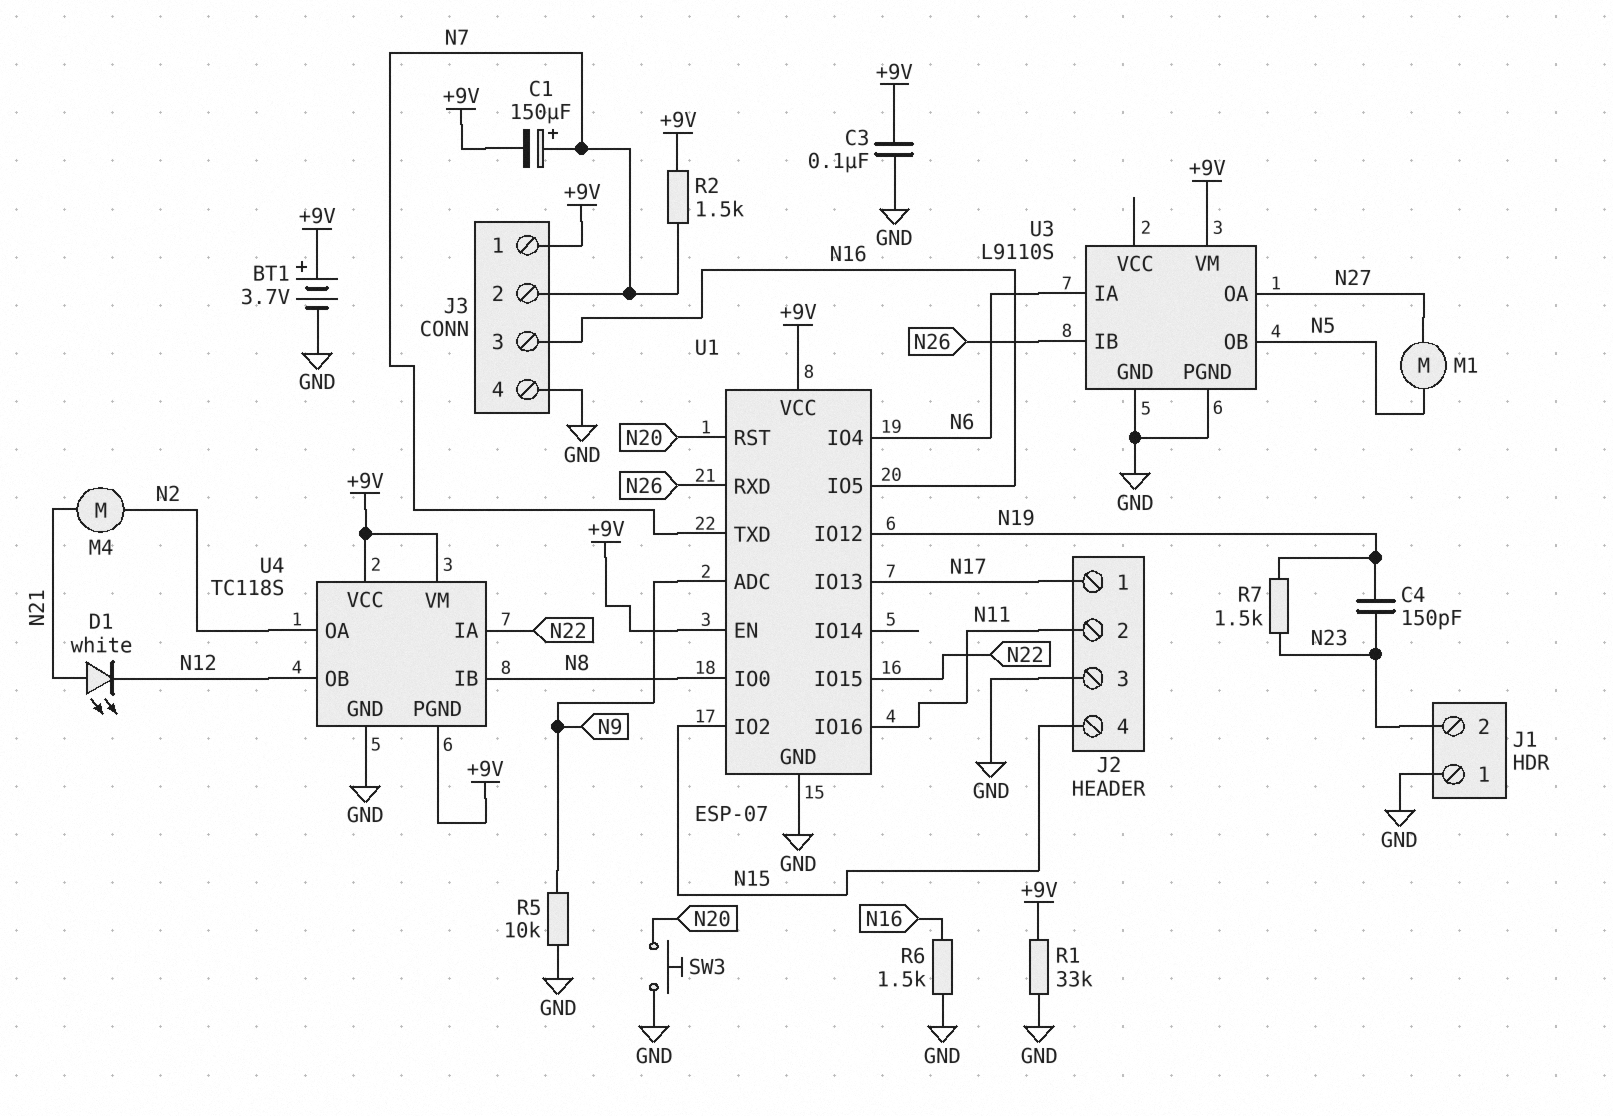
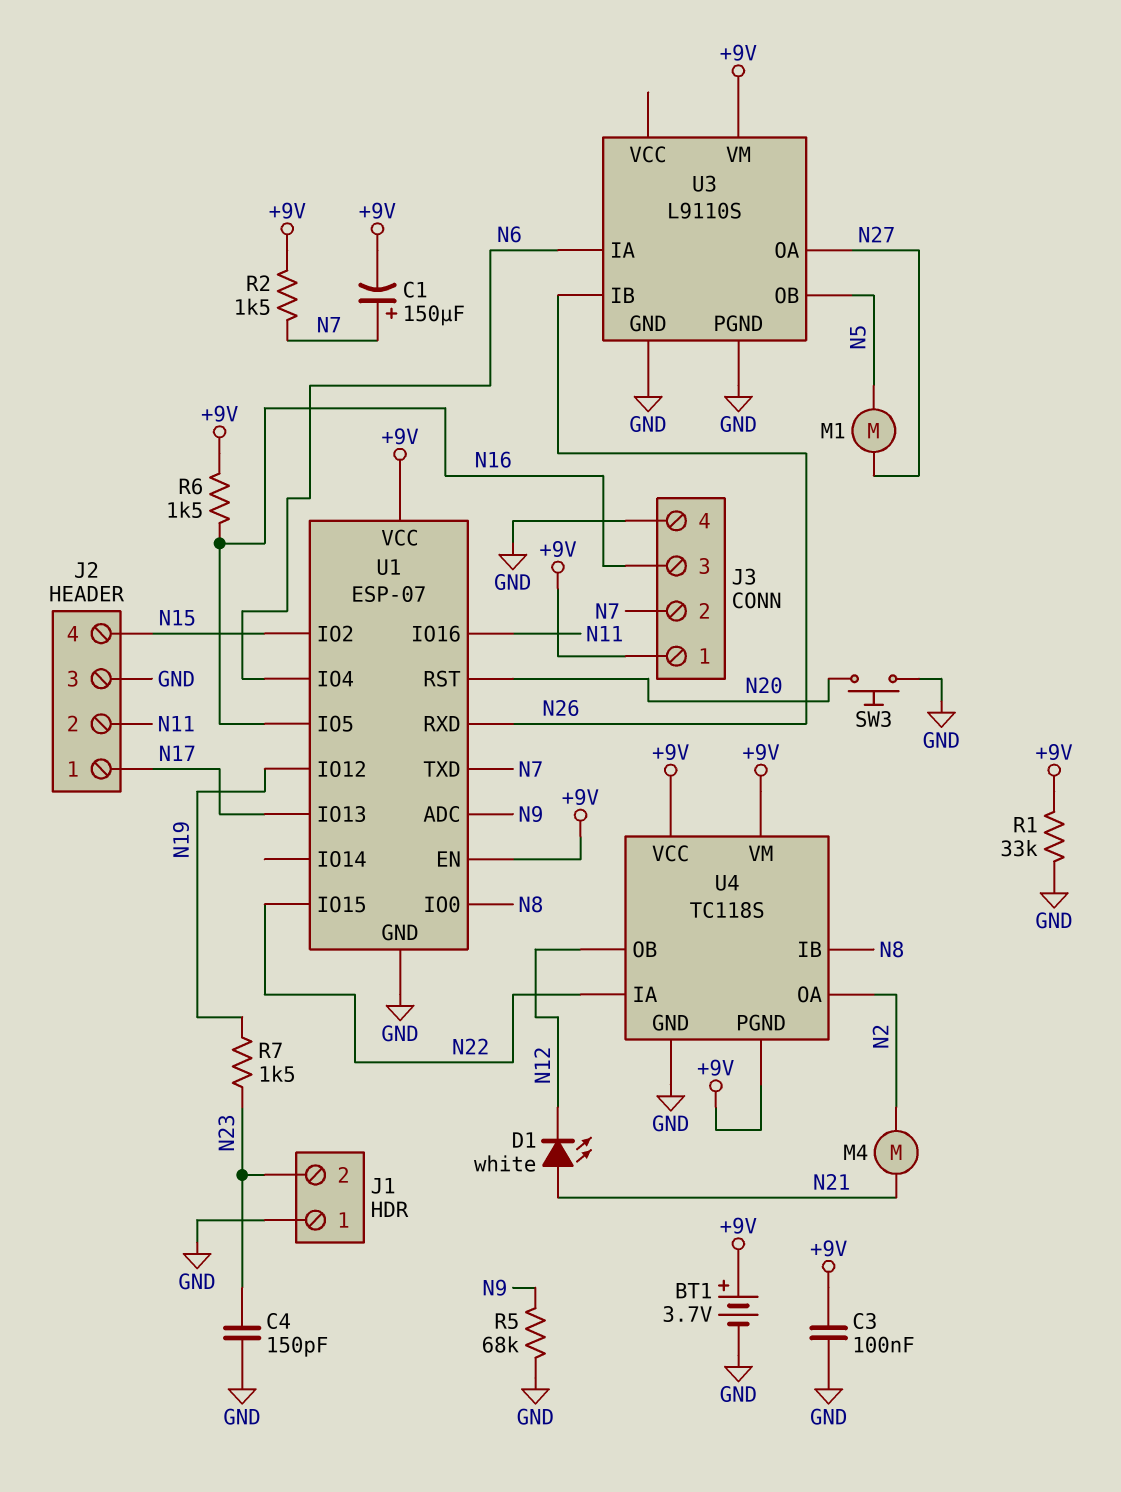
C4: 150pF (N19, N23) -> 150pF (GND, N23)
R5: 10k (GND, N9) -> 68k (GND, N9)
R6: 1.5k (GND, N16) -> 1.5k (+9V, N16)

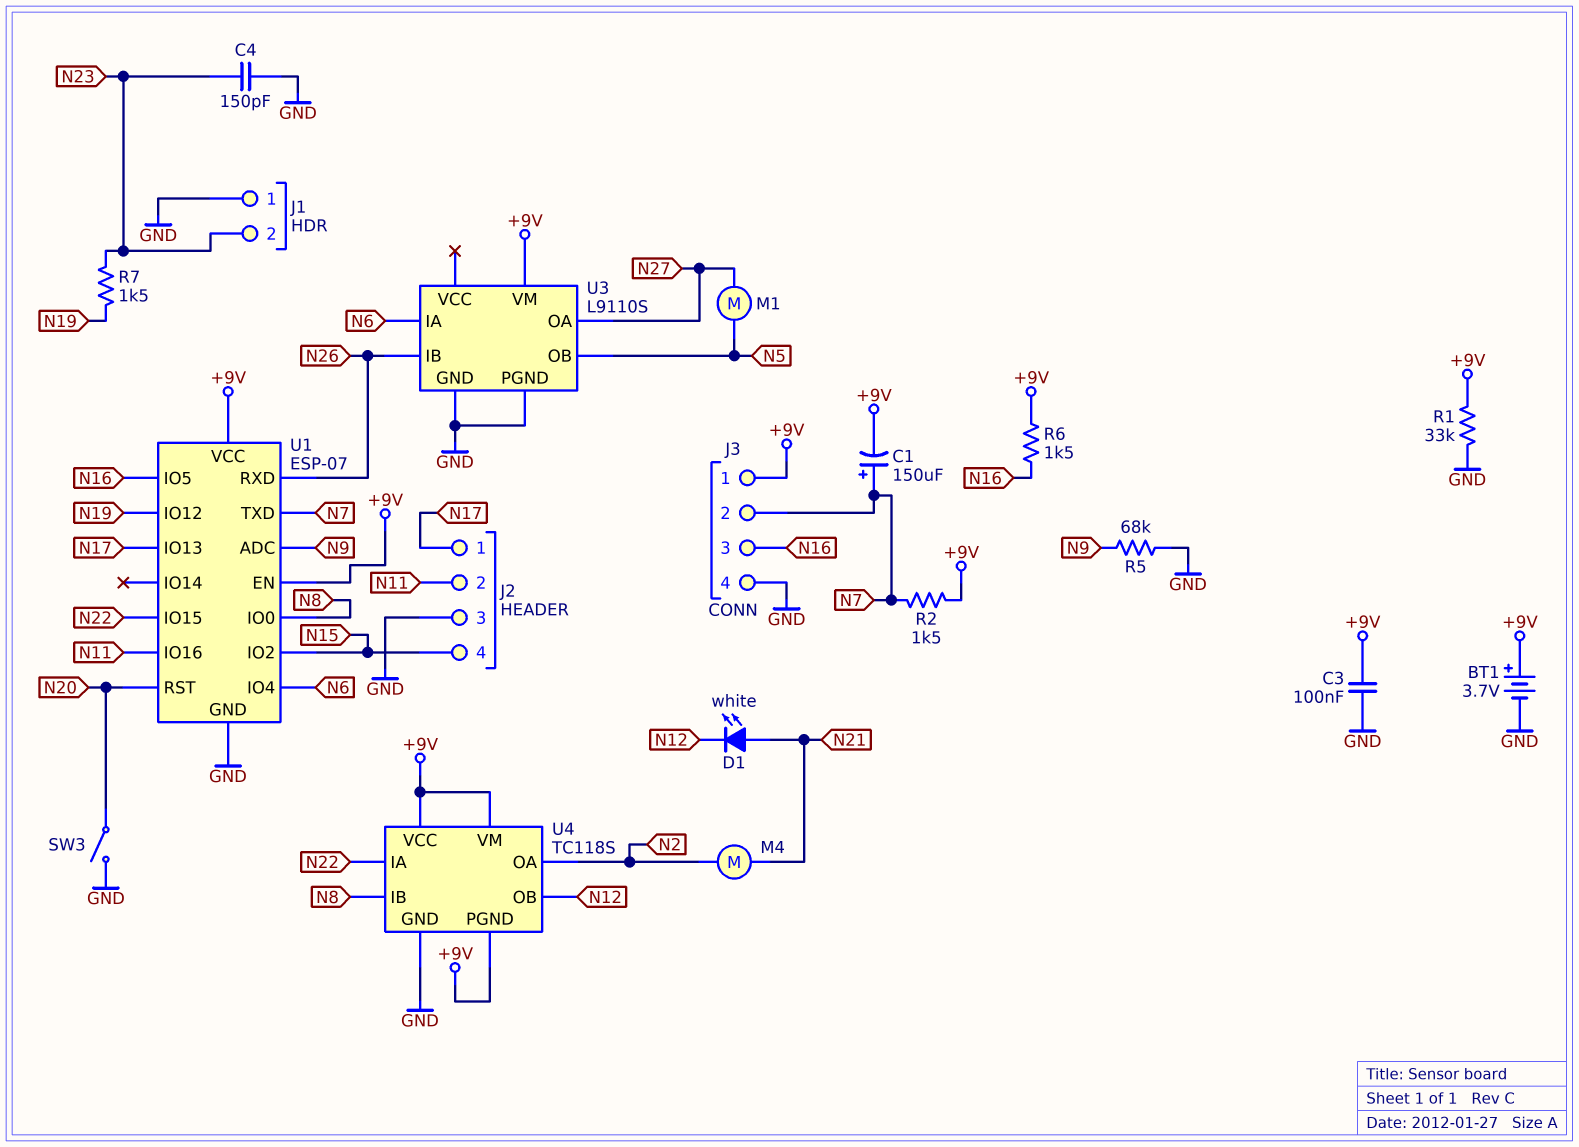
SW3: button (GND, N20) -> switch (GND, N20)

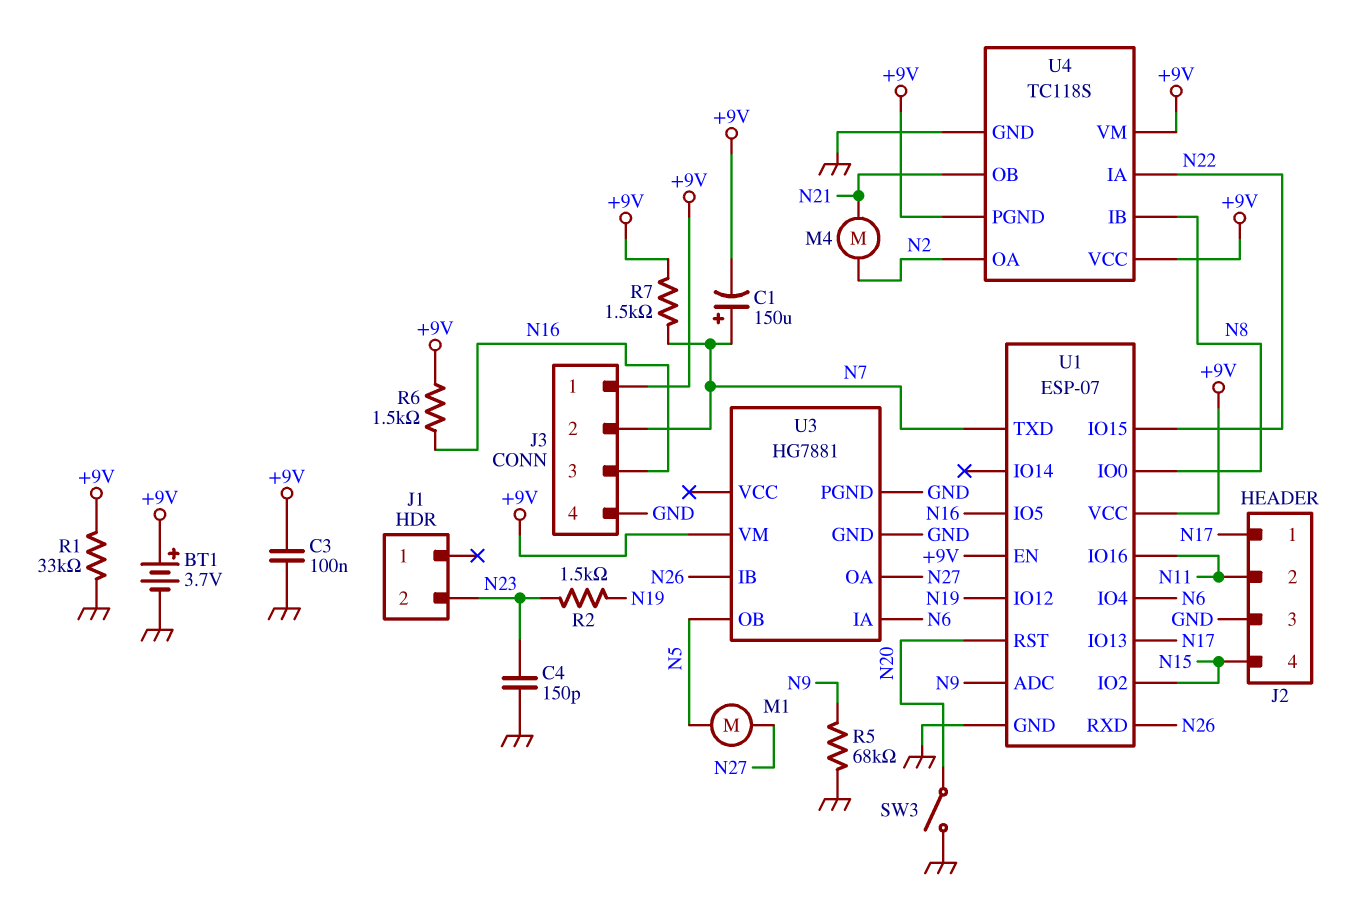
D1: LED white (A N21, K N12) -> none
J1 pin 1: GND -> none
R2: 1.5k (+9V, N7) -> 1.5k (N19, N23)
R7: 1.5k (N19, N23) -> 1.5k (+9V, N7)
U3: L9110S -> HG7881
U4 pin OB: N12 -> N21

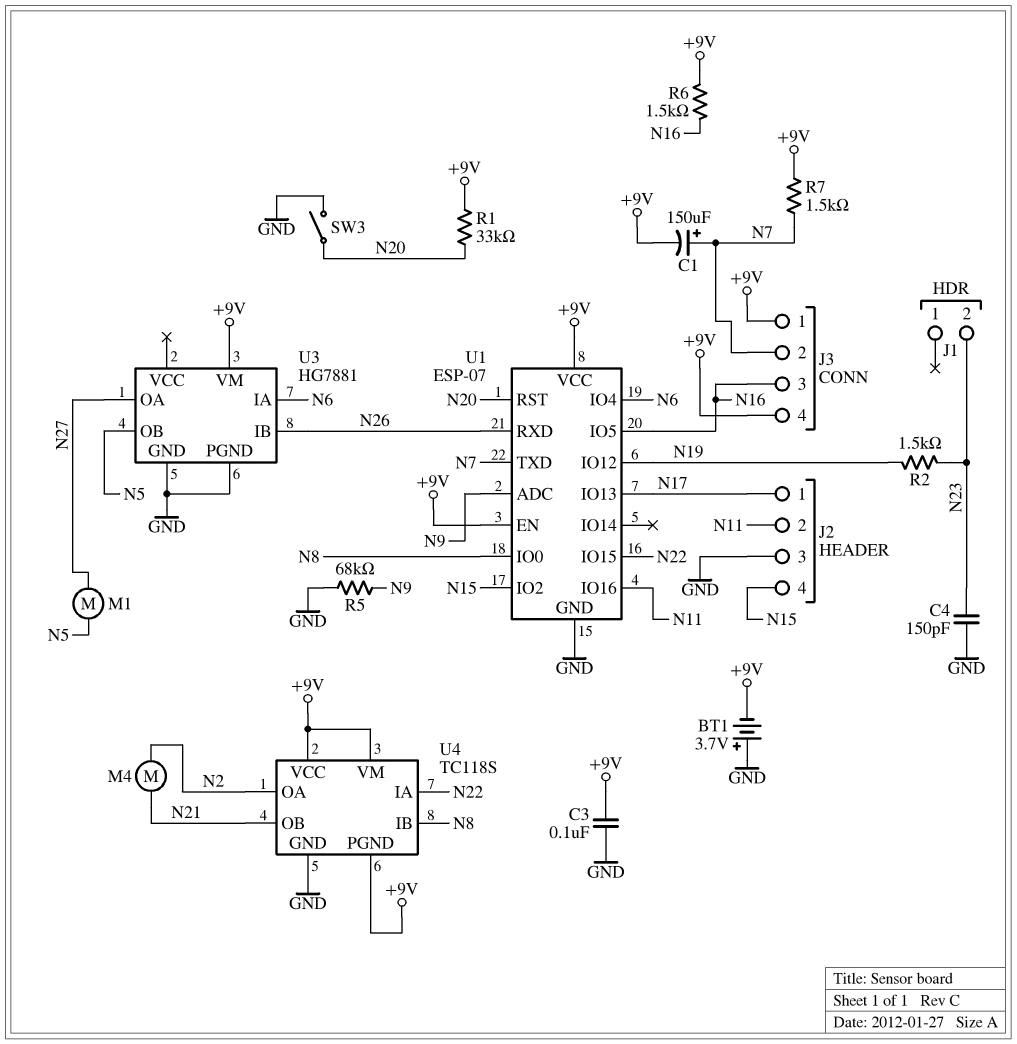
BT1: 3.7V (plus +9V, minus GND) -> 3.7V (plus GND, minus +9V)
J3 pin 4: GND -> +9V
R1: 33k (+9V, GND) -> 33k (+9V, N20)

